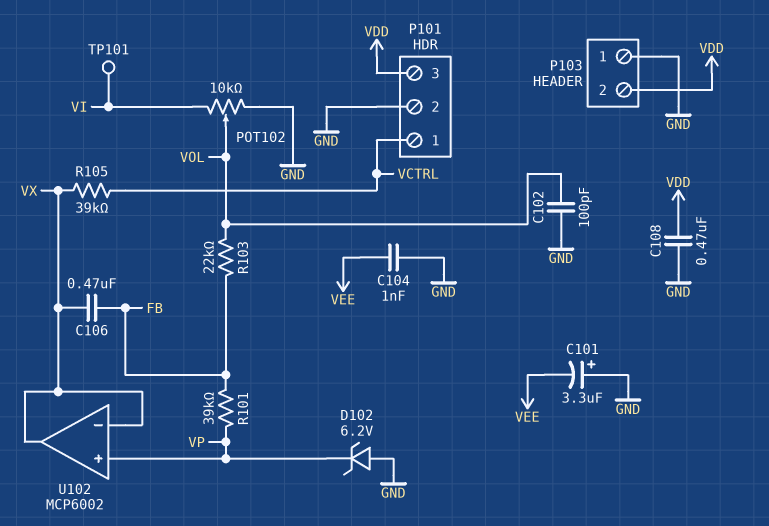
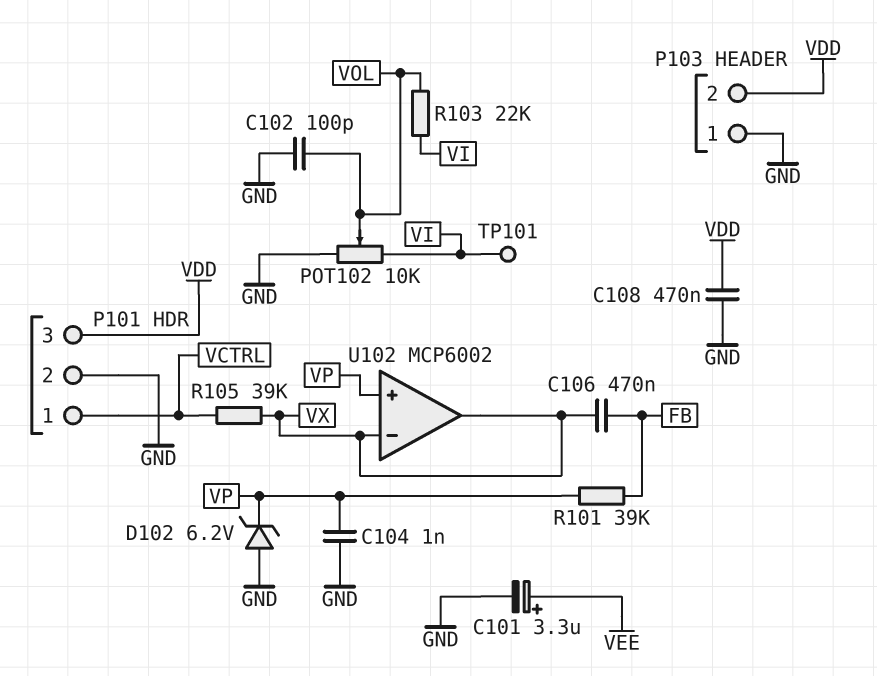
C101: 3.3uF (plus GND, minus VEE) -> 3.3uF (plus VEE, minus GND)
C104: 1nF (GND, VEE) -> 1nF (GND, VP)
R103: 22k (FB, VOL) -> 22k (VI, VOL)

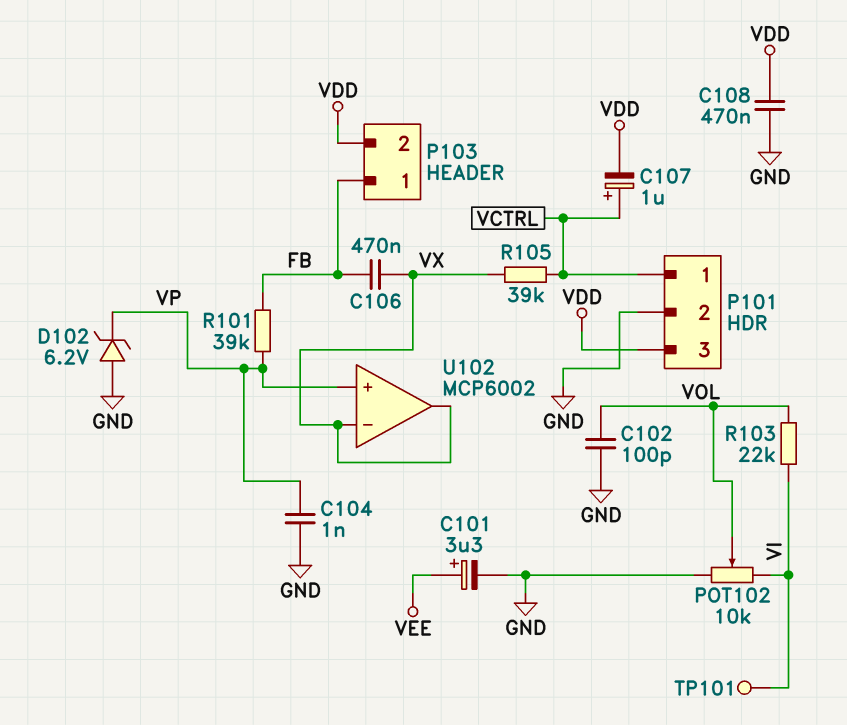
C107: none -> 1uF (plus VCTRL, minus VDD)
P103 pin 1: GND -> FB

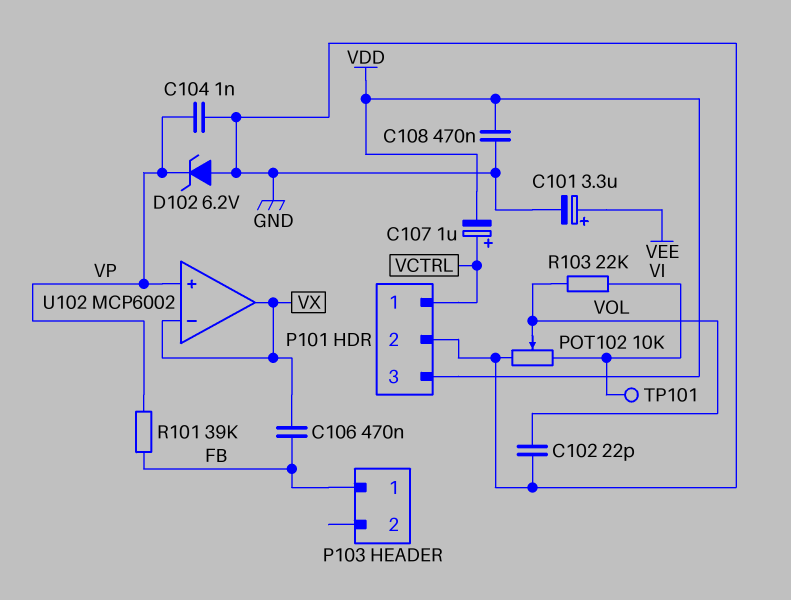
C102: 100pF (GND, VOL) -> 22pF (GND, VOL)
P103 pin 2: VDD -> none
R105: 39k (VCTRL, VX) -> none

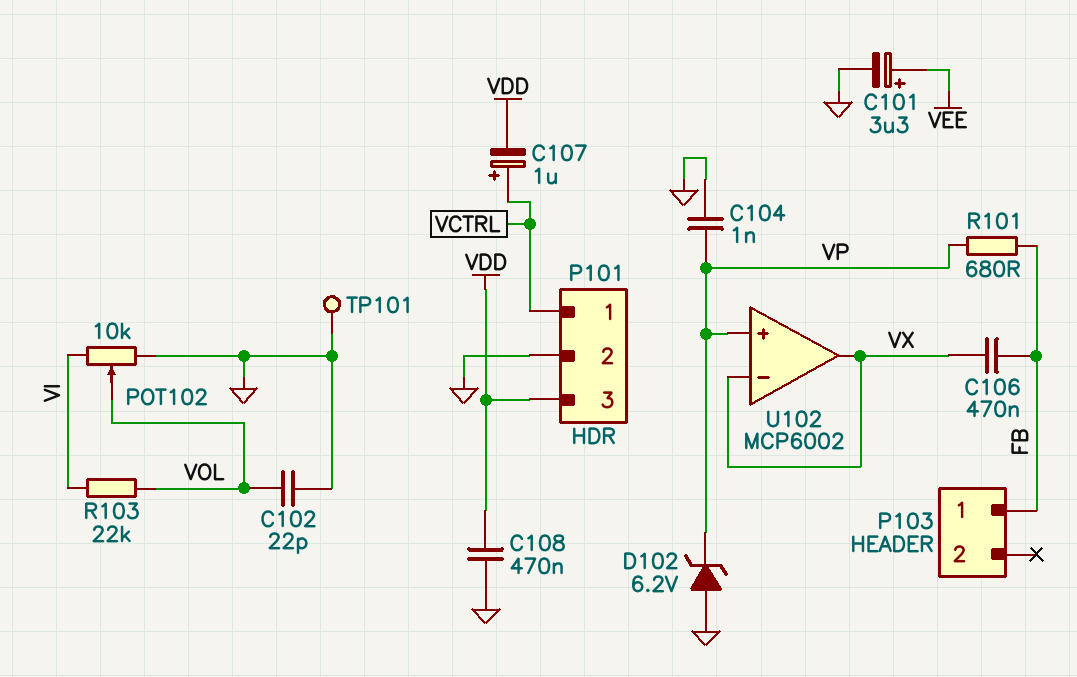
R101: 39k (FB, VP) -> 680 (FB, VP)
TP101: test point (VI) -> test point (GND)

